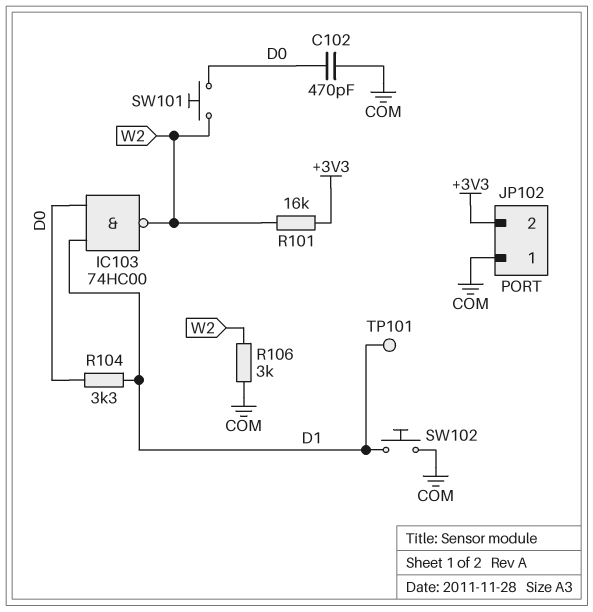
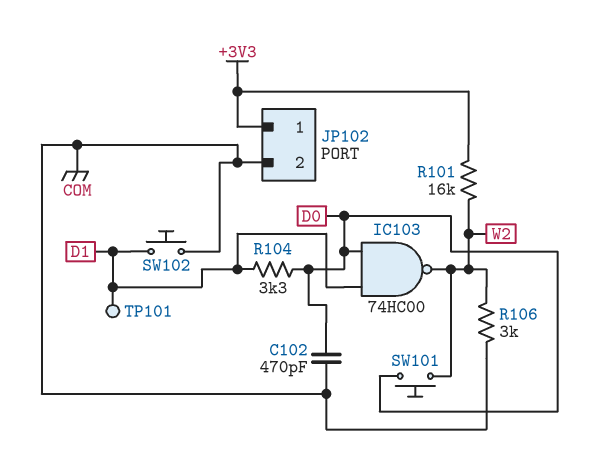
JP102 pin 1: COM -> +3V3
JP102 pin 2: +3V3 -> COM

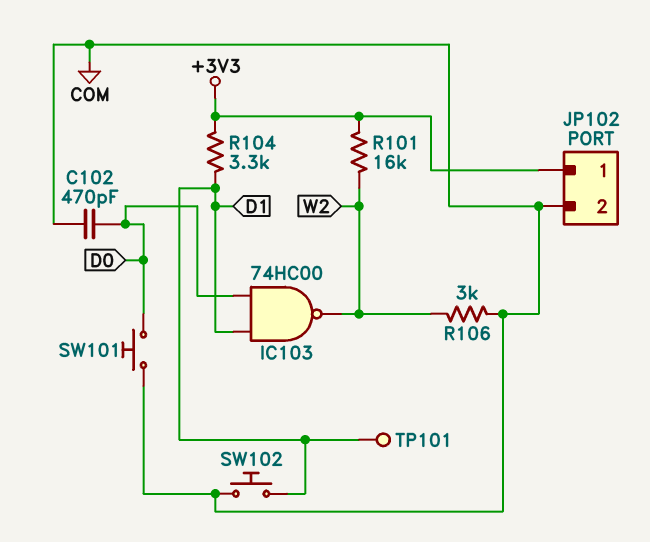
R104: 3.3k (D0, D1) -> 3.3k (+3V3, D1)
SW101: button (D0, W2) -> button (COM, D0)

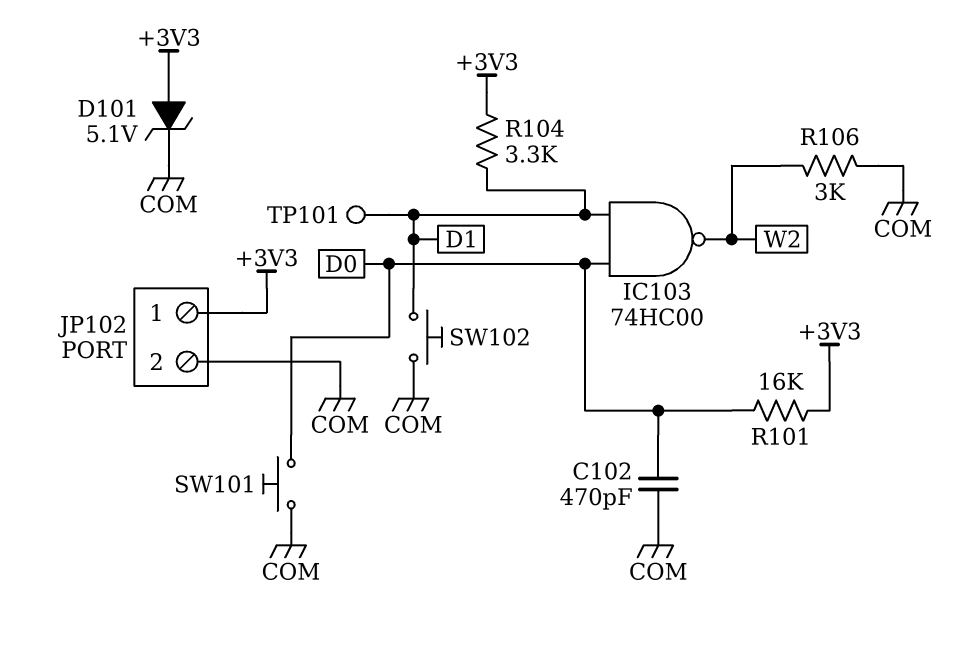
D101: none -> zener 5.1V (A +3V3, K COM)
R101: 16k (+3V3, W2) -> 16k (+3V3, D0)

